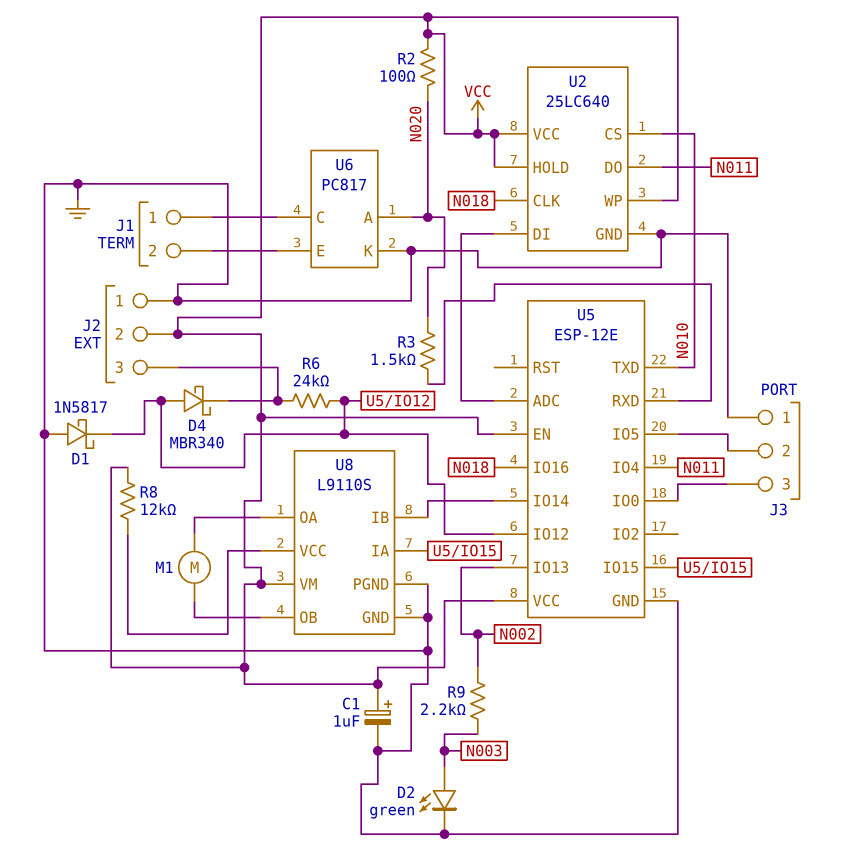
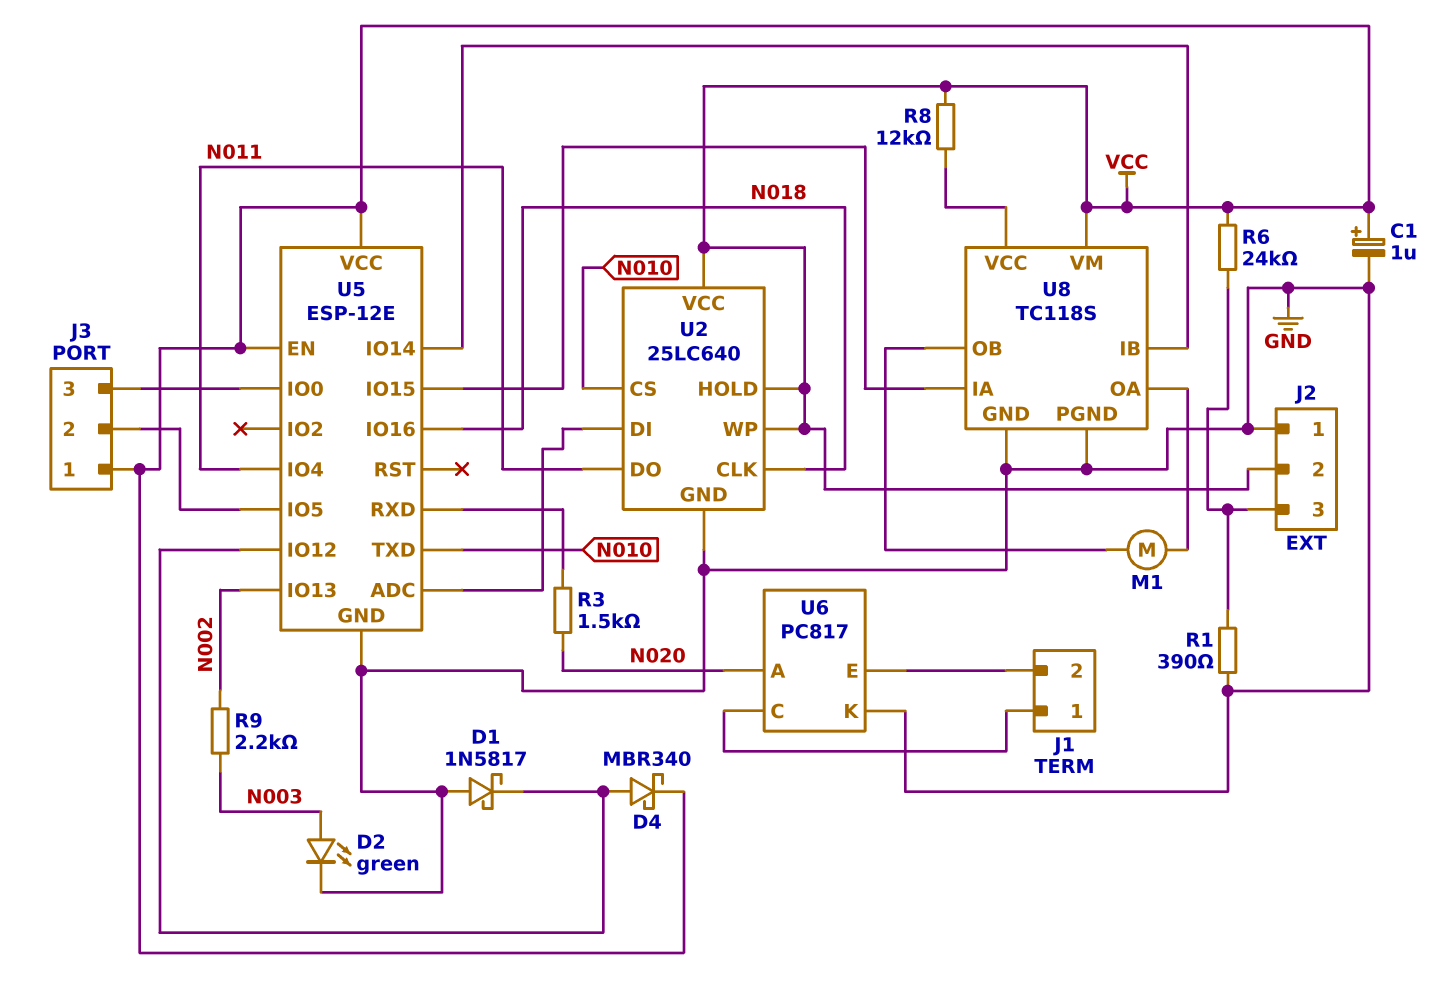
D4: schottky MBR340 (A U5/IO12, K J2/3) -> schottky MBR340 (A U5/IO12, K VCC)
J3 pin 1: GND -> VCC
R1: none -> 390 (GND, J2/3)
R2: 100 (N020, VCC) -> none
R6: 24k (J2/3, U5/IO12) -> 24k (J2/3, VCC)
U8: L9110S -> TC118S

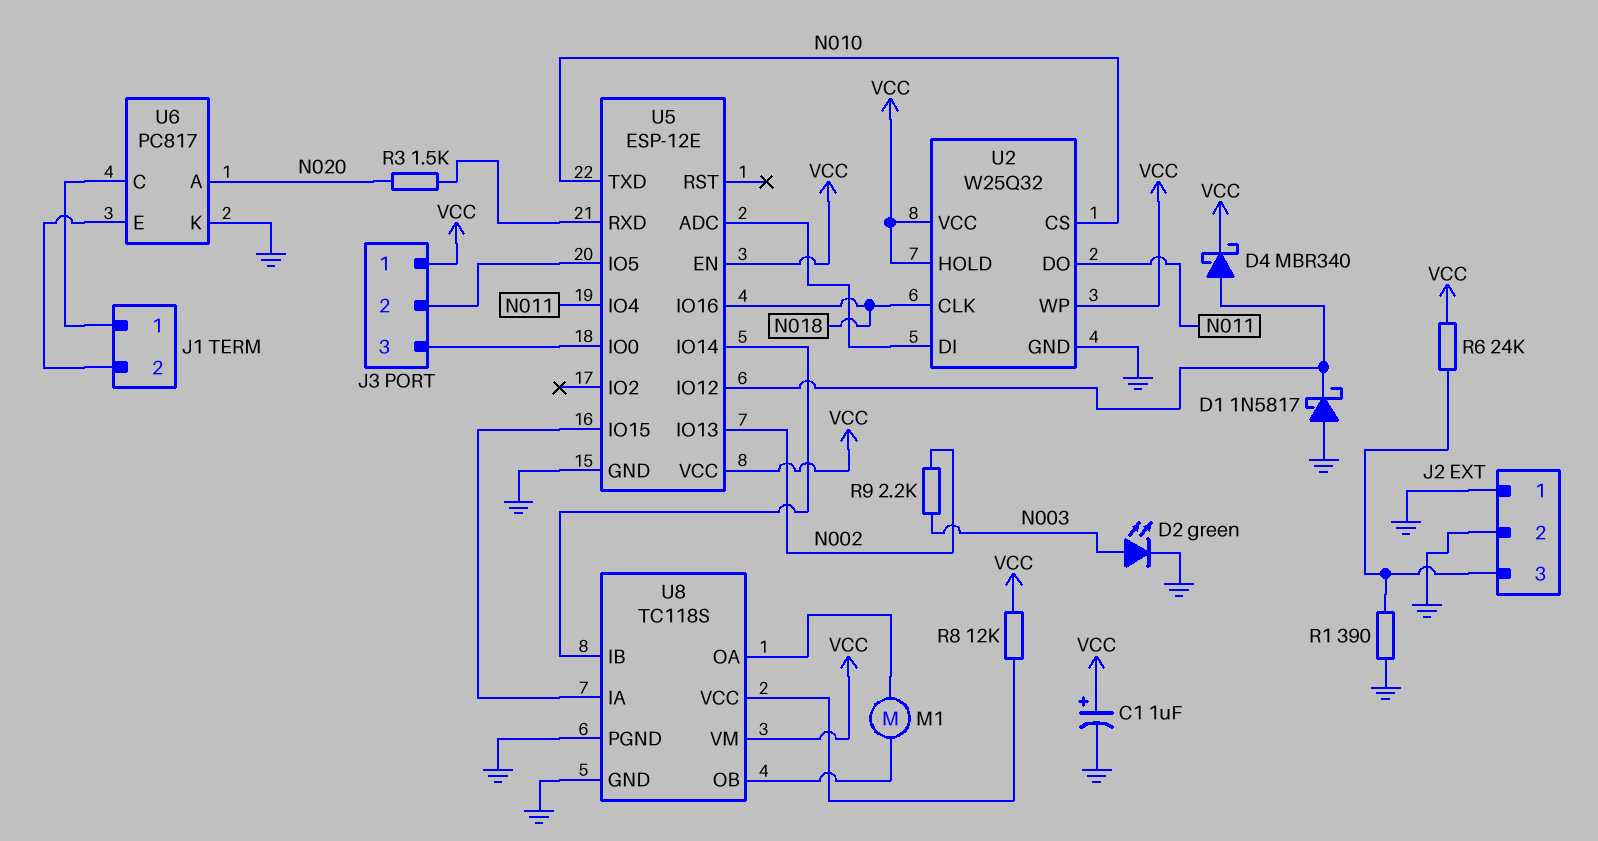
J2 pin 2: VCC -> GND
U2: 25LC640 -> W25Q32

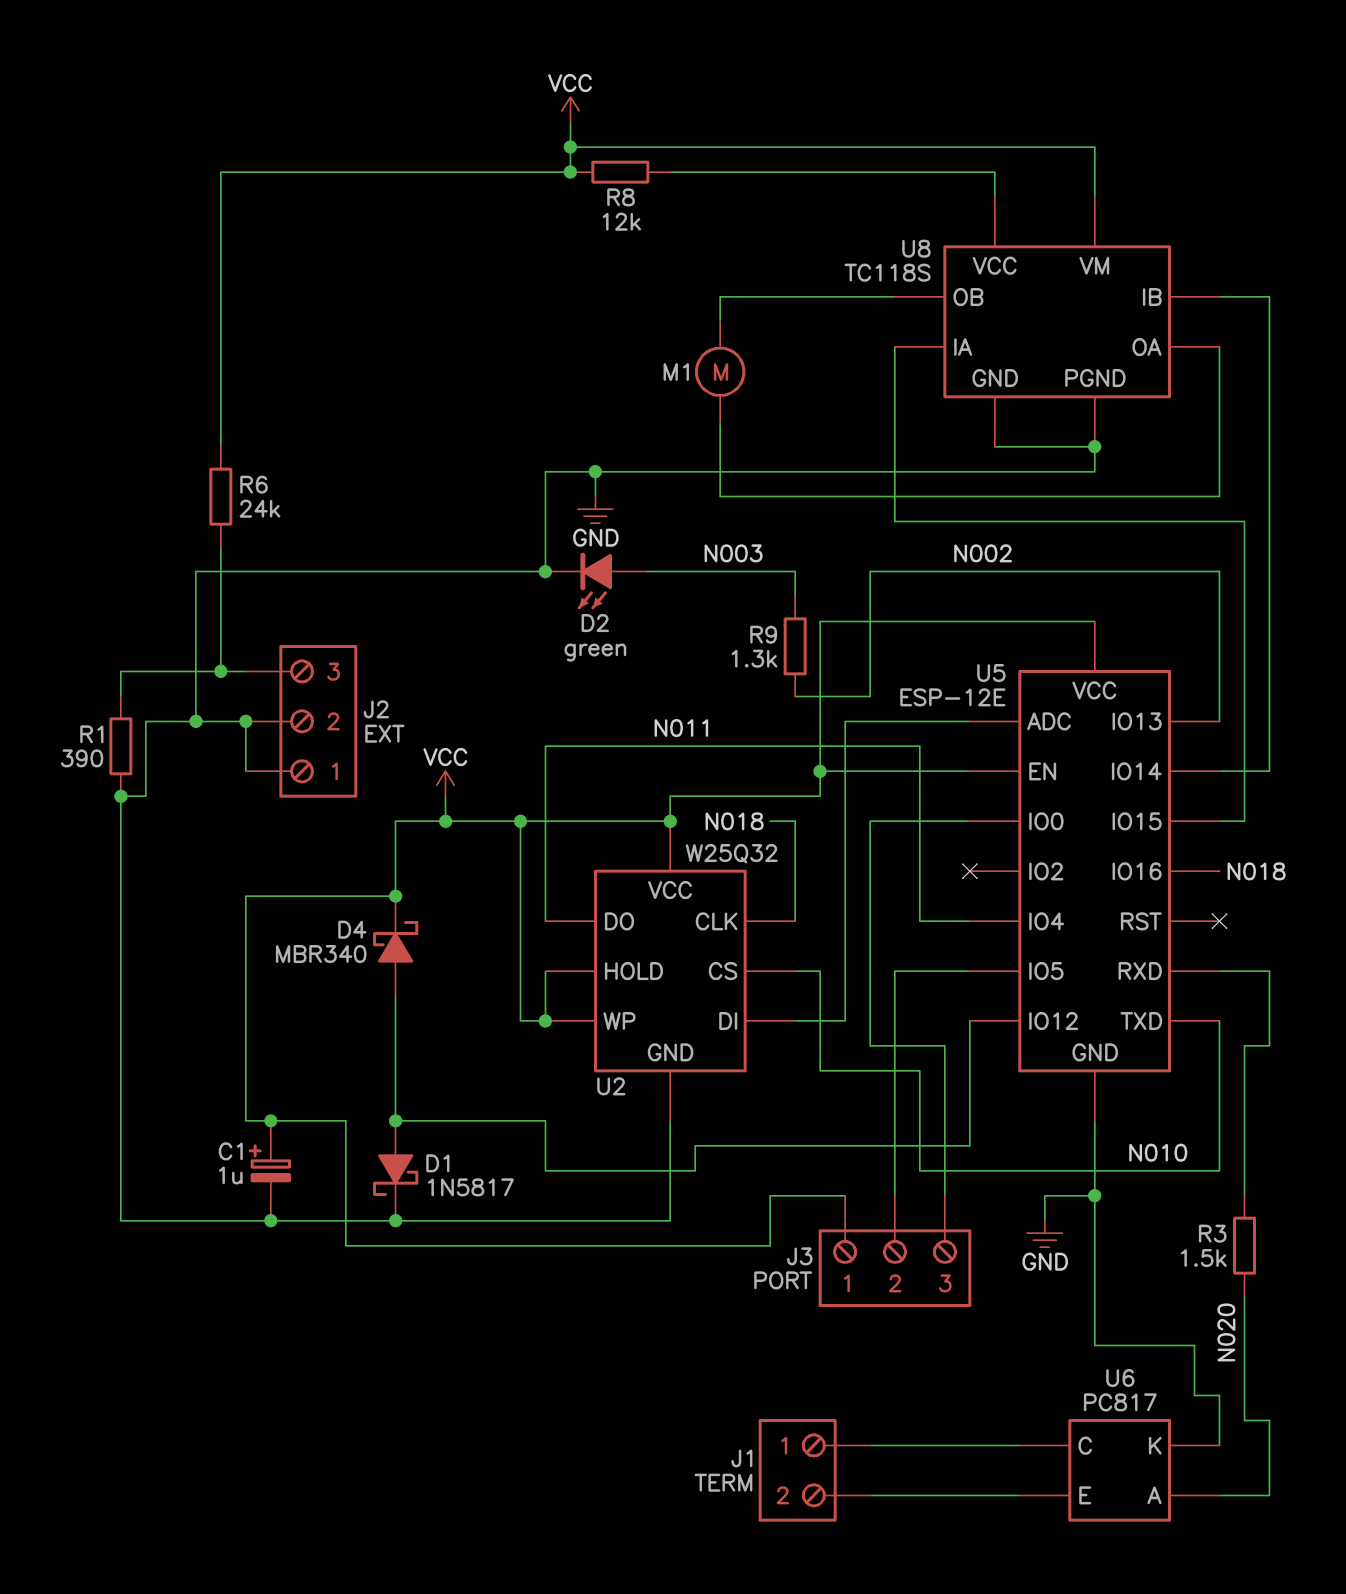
D1: schottky 1N5817 (A GND, K U5/IO12) -> schottky 1N5817 (A U5/IO12, K GND)
R9: 2.2k (N002, N003) -> 1.3k (N002, N003)

